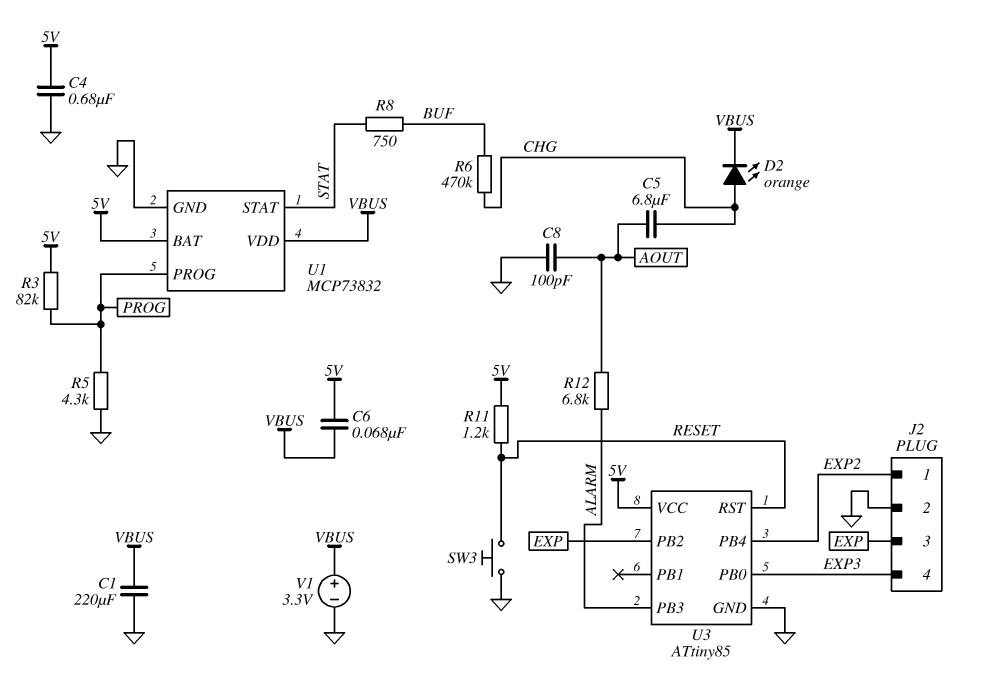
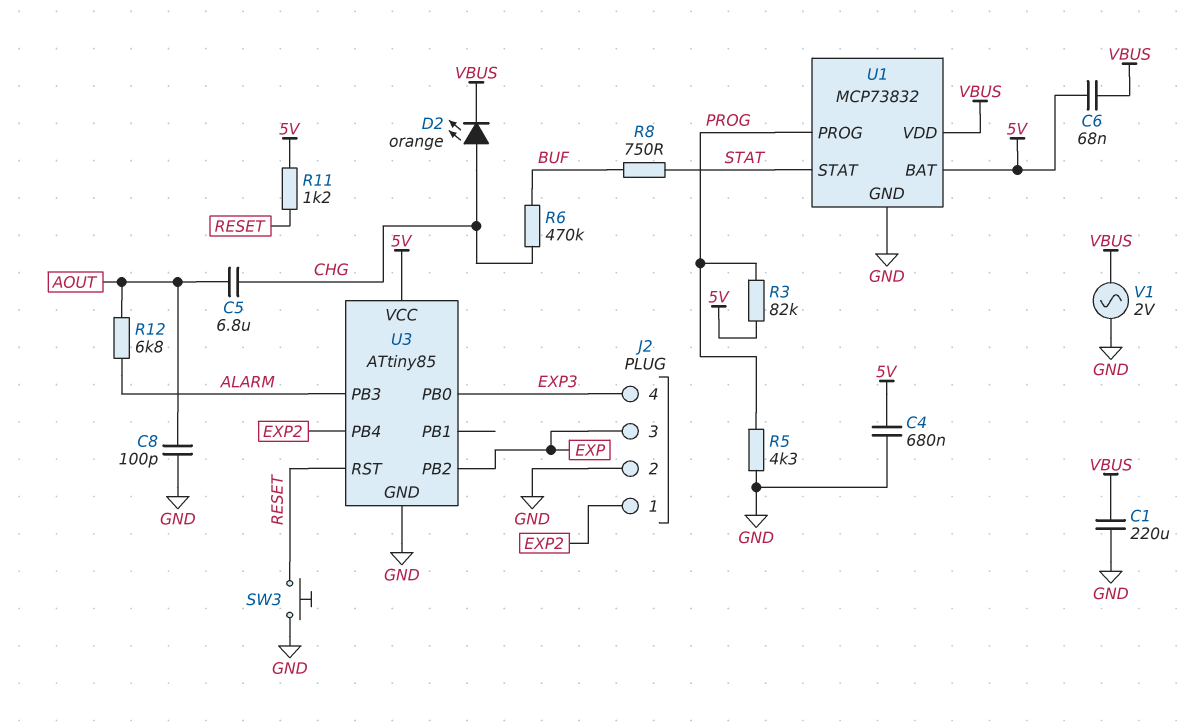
V1: 3.3V (plus VBUS, minus GND) -> AC 2V (GND, VBUS)

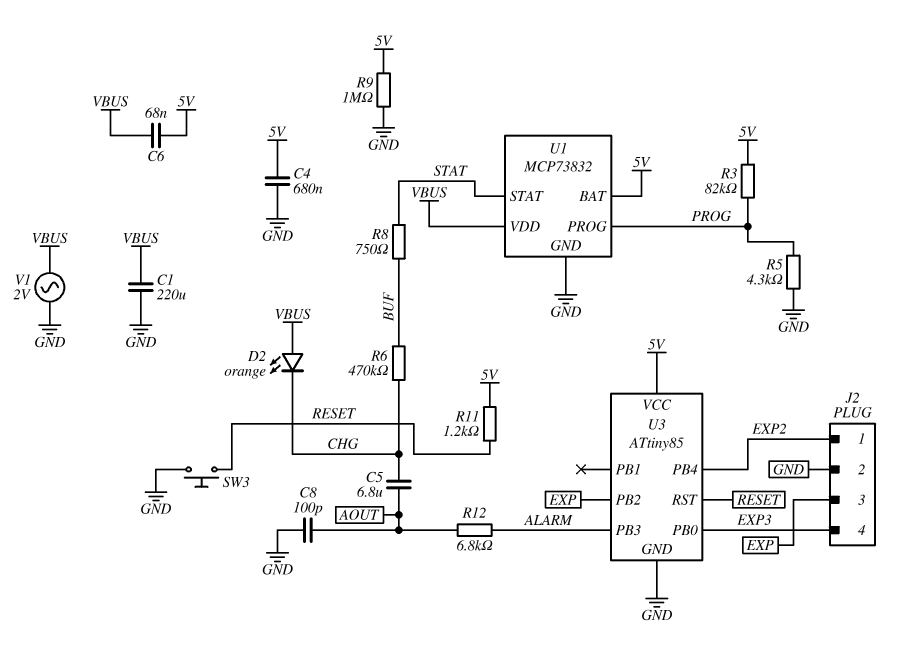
D2: LED orange (A CHG, K VBUS) -> LED orange (A VBUS, K CHG)
R9: none -> 1M (5V, GND)

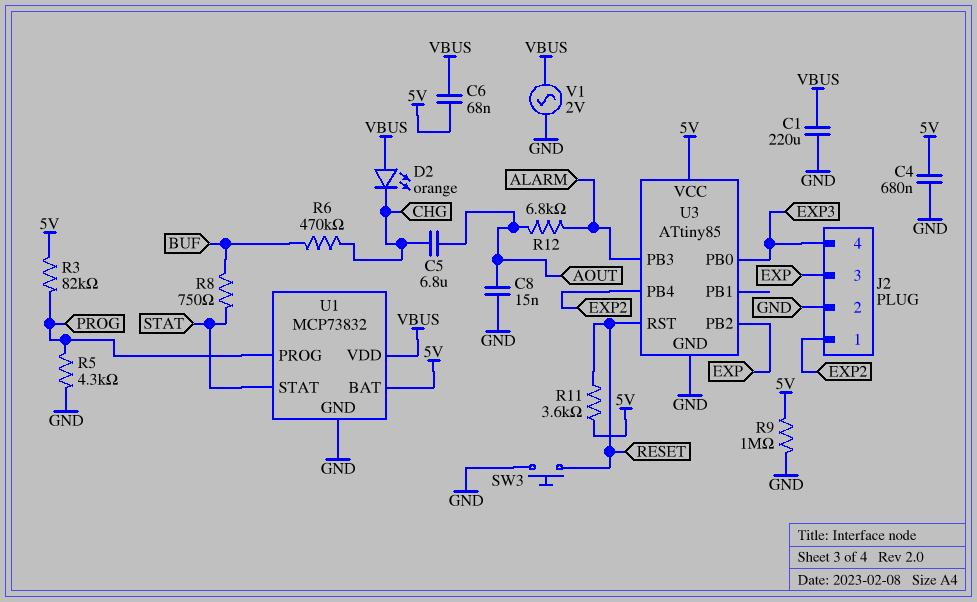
C8: 100pF (AOUT, GND) -> 15nF (AOUT, GND)
R11: 1.2k (5V, RESET) -> 3.6k (5V, RESET)

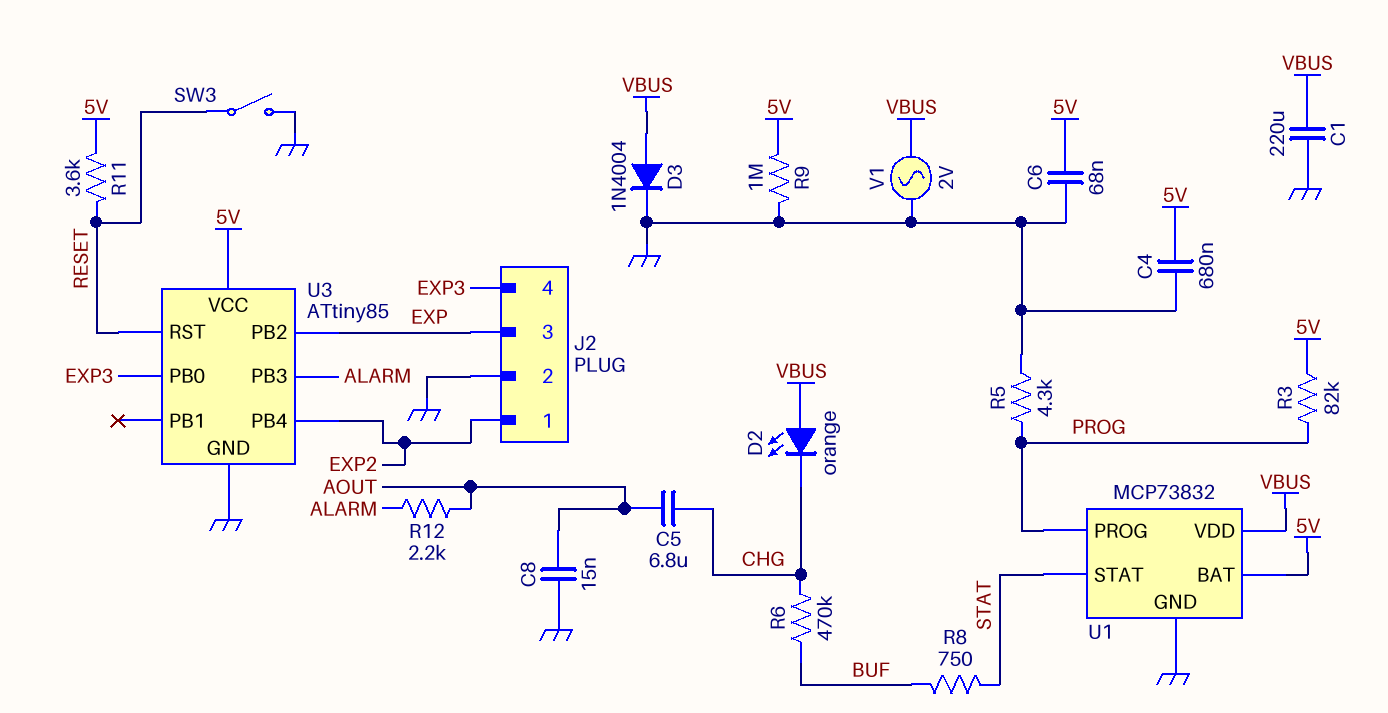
C6: 68nF (5V, VBUS) -> 68nF (5V, GND)
D3: none -> diode 1N4004 (A VBUS, K GND)
R12: 6.8k (ALARM, AOUT) -> 2.2k (ALARM, AOUT)
SW3: button (GND, RESET) -> switch (GND, RESET)

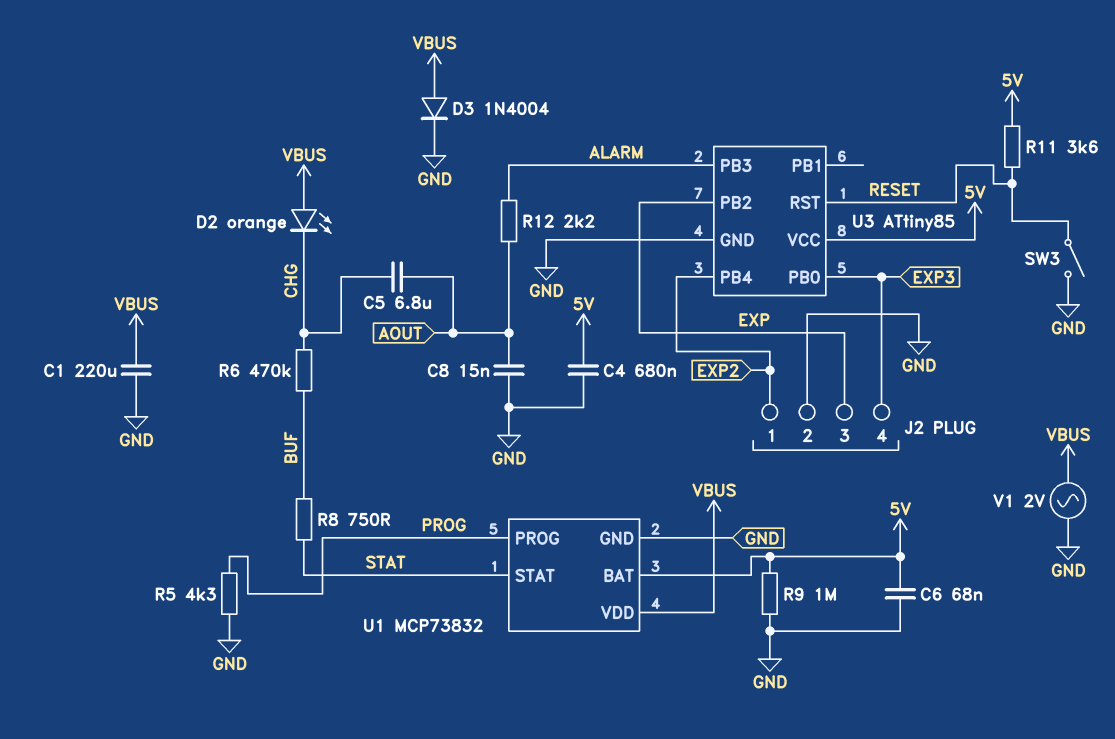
R3: 82k (5V, PROG) -> none

